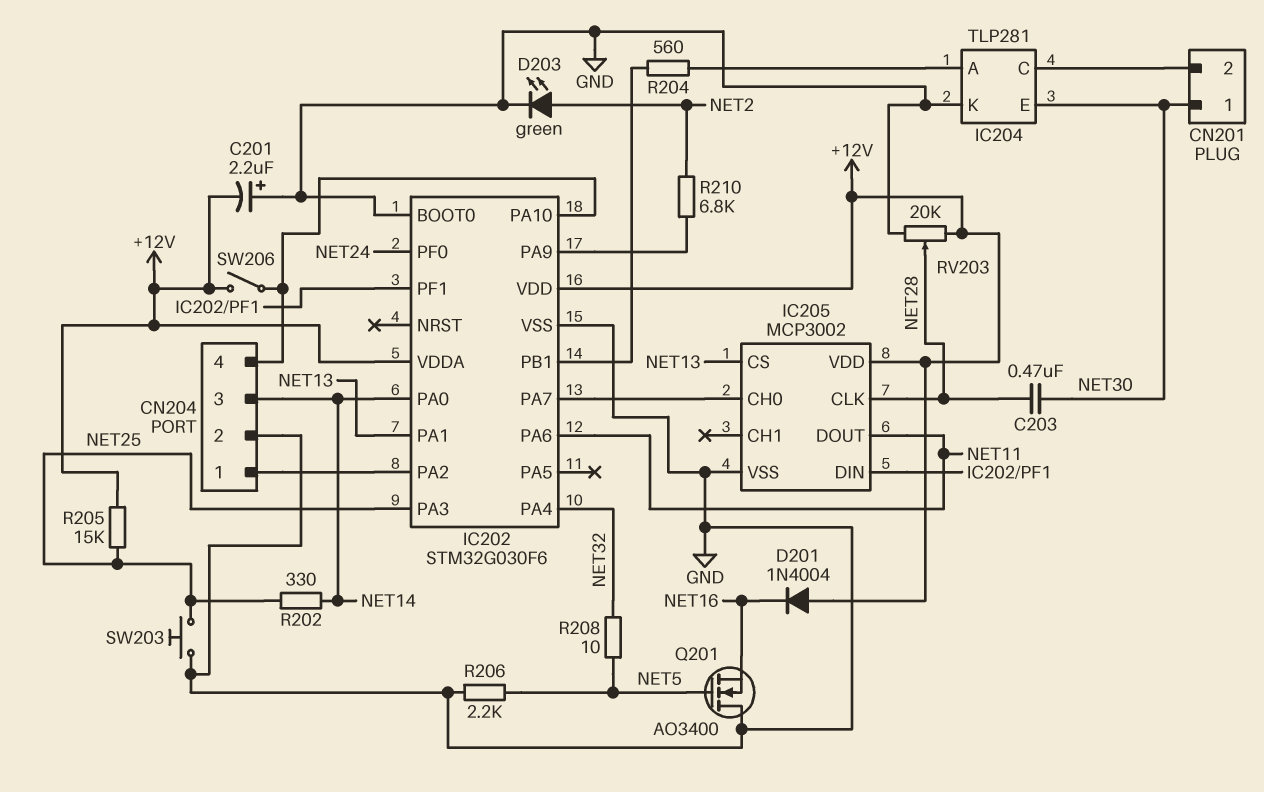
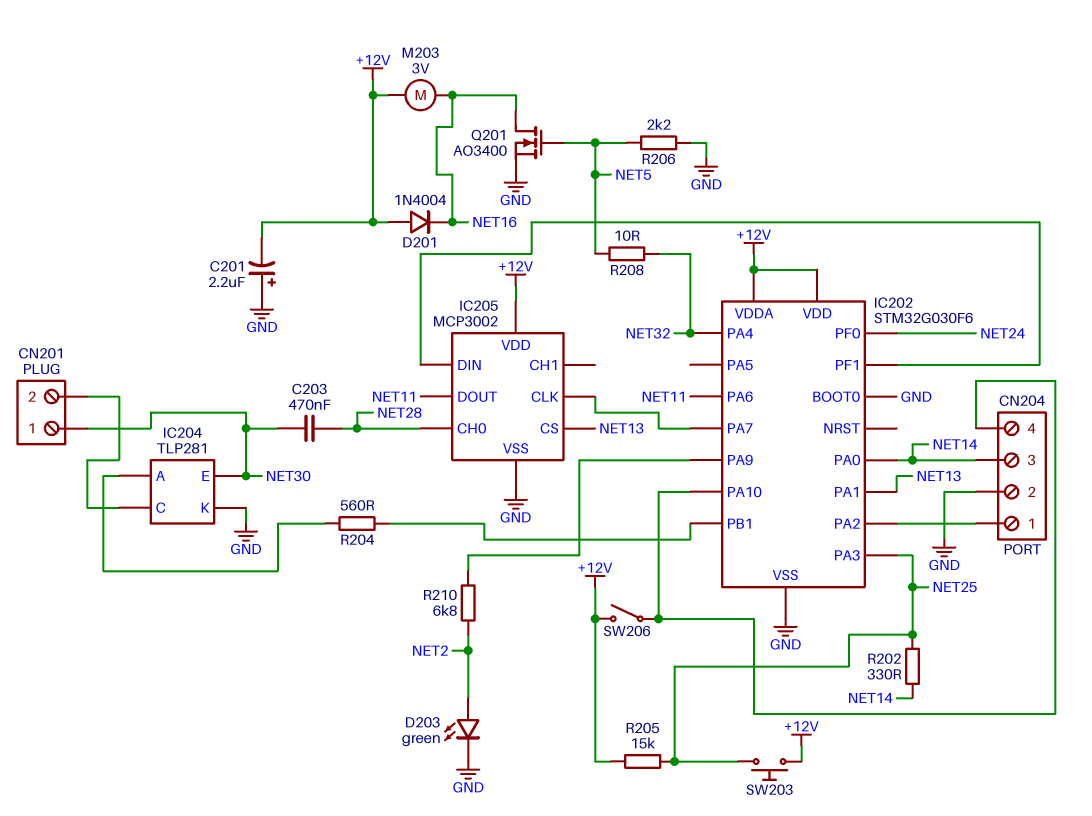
IC205 pin CH0: IC202/PA7 -> NET28
IC205 pin CLK: NET28 -> IC202/PA7
M203: none -> motor 3V (+12V, NET16)
Q201: NMOS AO3400 (G NET5, D GND, S NET16) -> NMOS AO3400 (G NET5, D NET16, S GND)
RV203: 20k (+12V, GND, wiper NET28) -> none
SW203: button (GND, NET25) -> button (+12V, NET25)

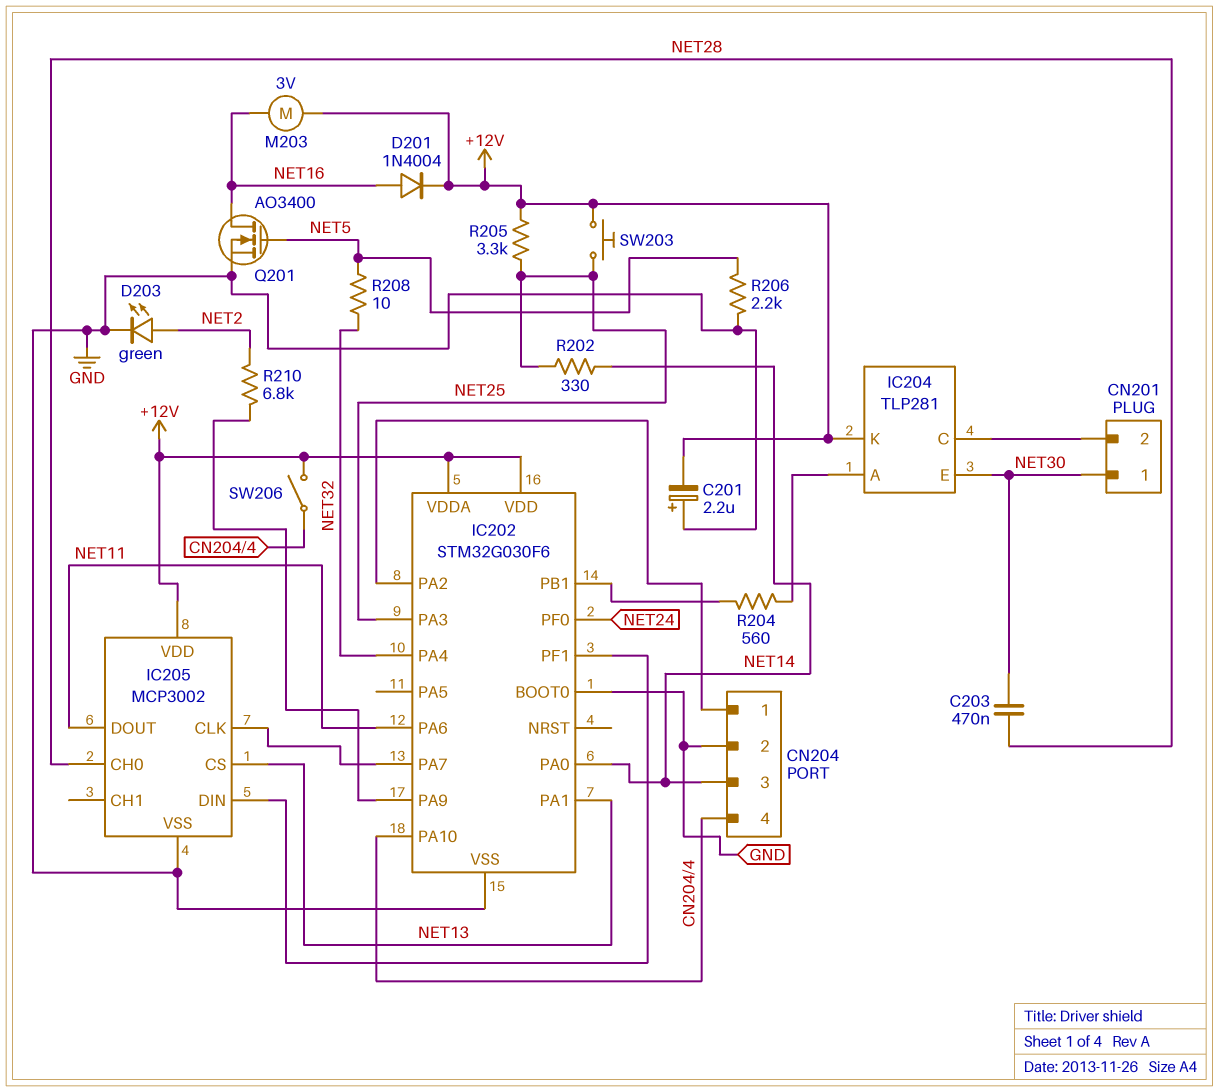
D201: diode 1N4004 (A +12V, K NET16) -> diode 1N4004 (A NET16, K +12V)
IC204 pin K: GND -> +12V
R205: 15k (+12V, NET25) -> 3.3k (+12V, NET25)

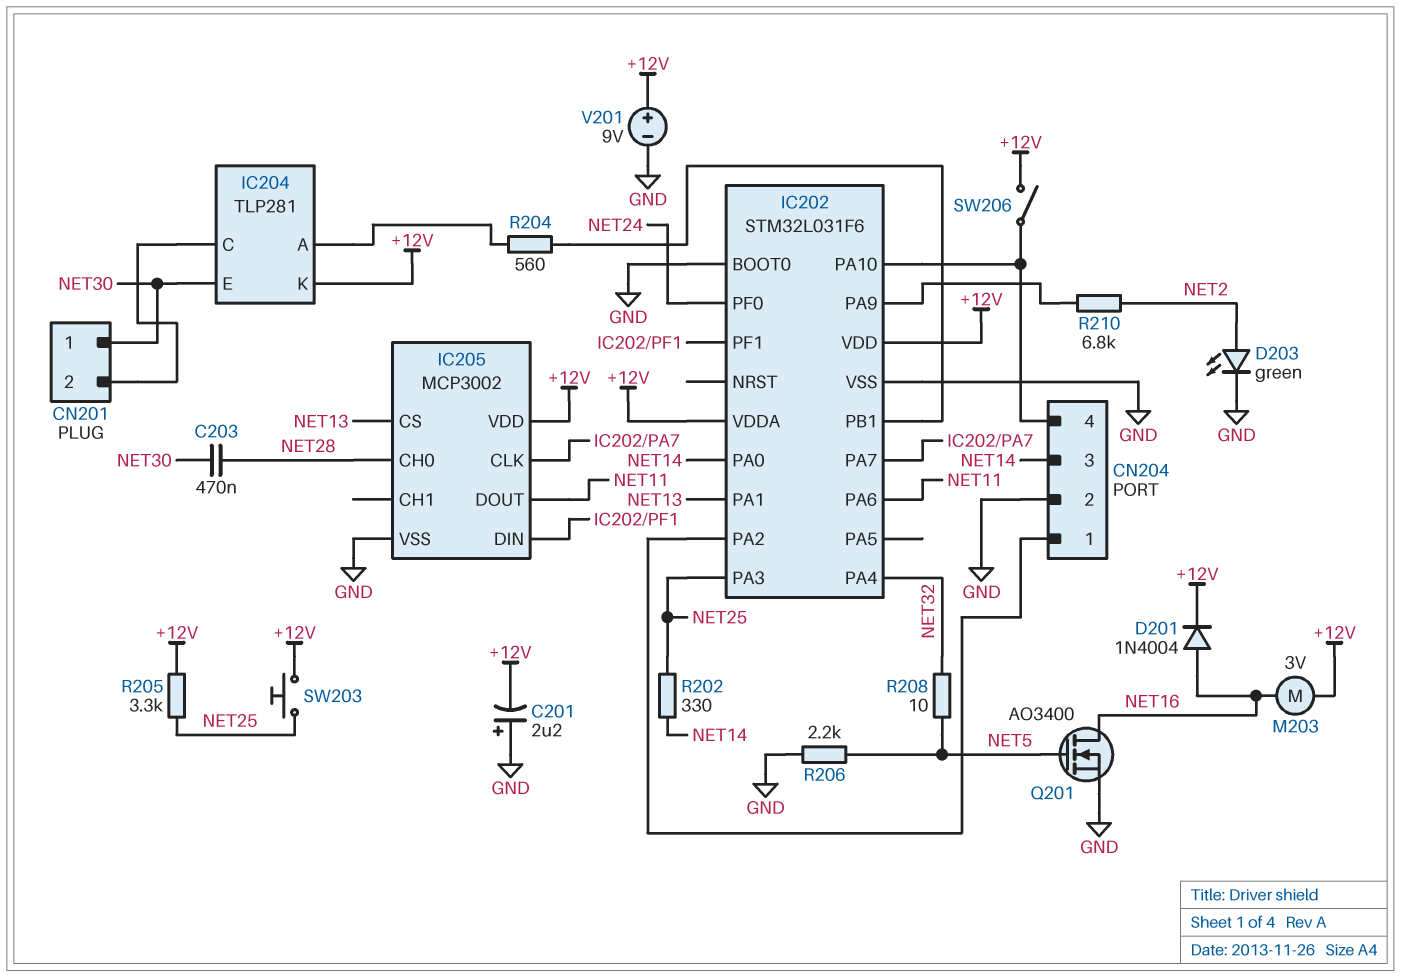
IC202: STM32G030F6 -> STM32L031F6
V201: none -> 9V (plus +12V, minus GND)

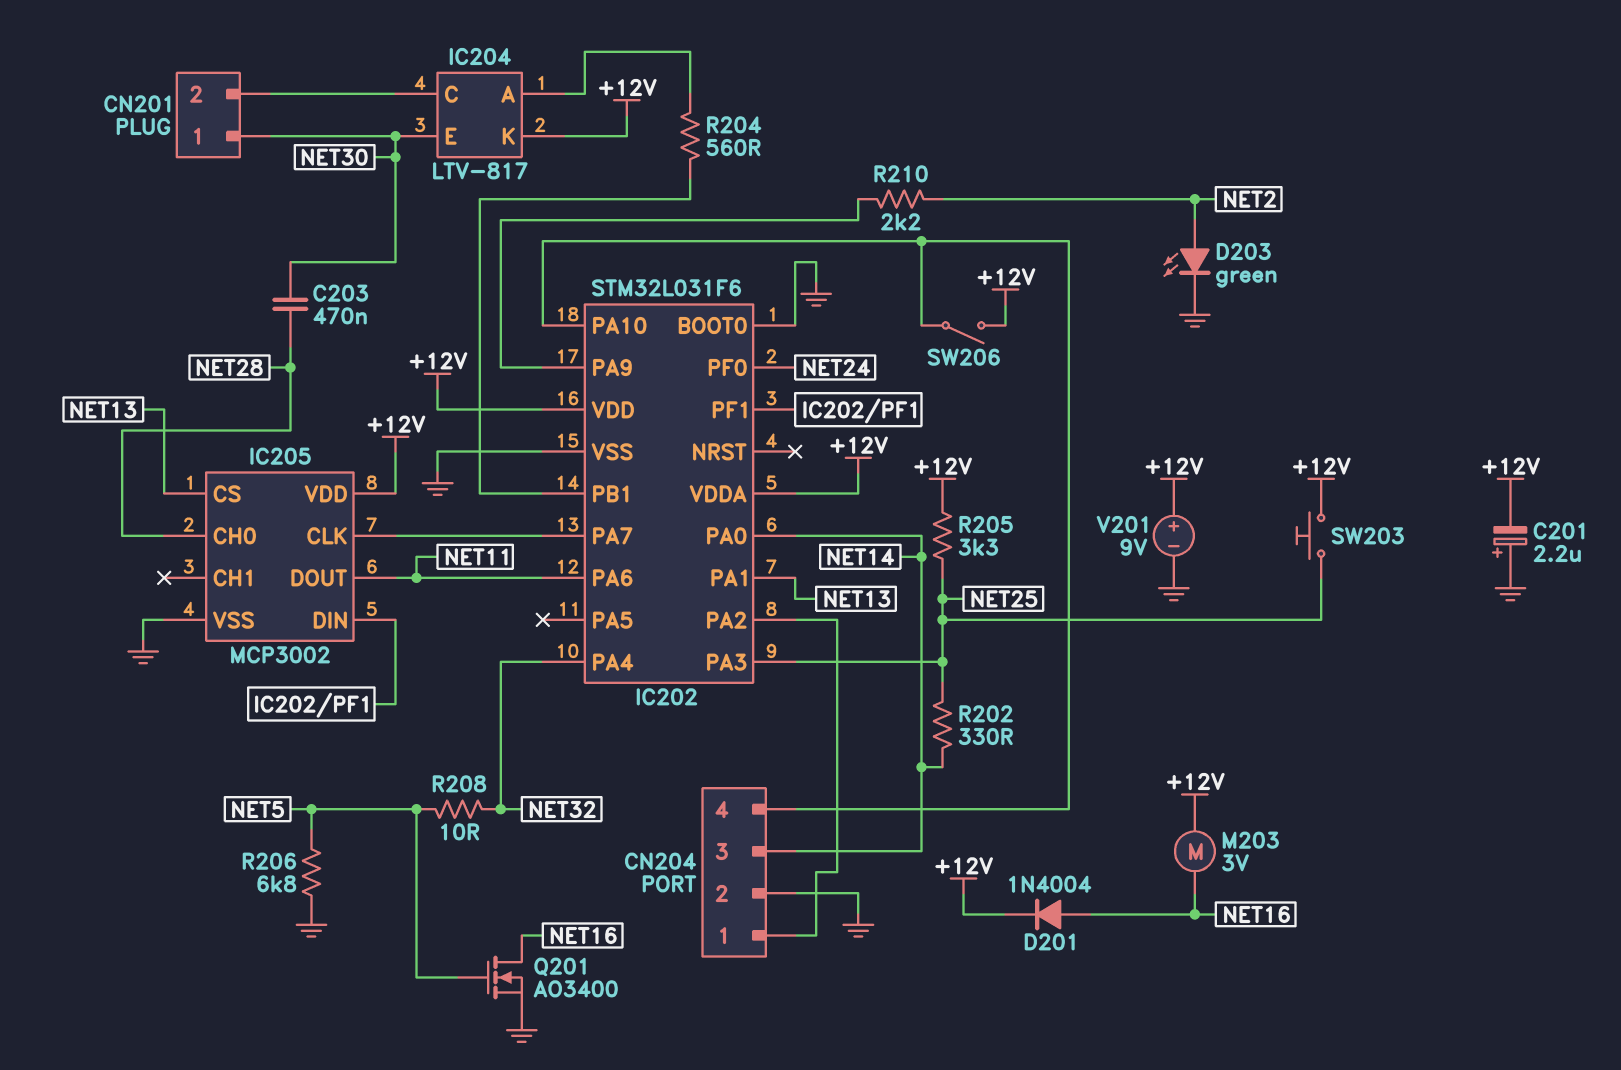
IC204: TLP281 -> LTV-817
R206: 2.2k (GND, NET5) -> 6.8k (GND, NET5)
R210: 6.8k (IC202/PA9, NET2) -> 2.2k (IC202/PA9, NET2)

